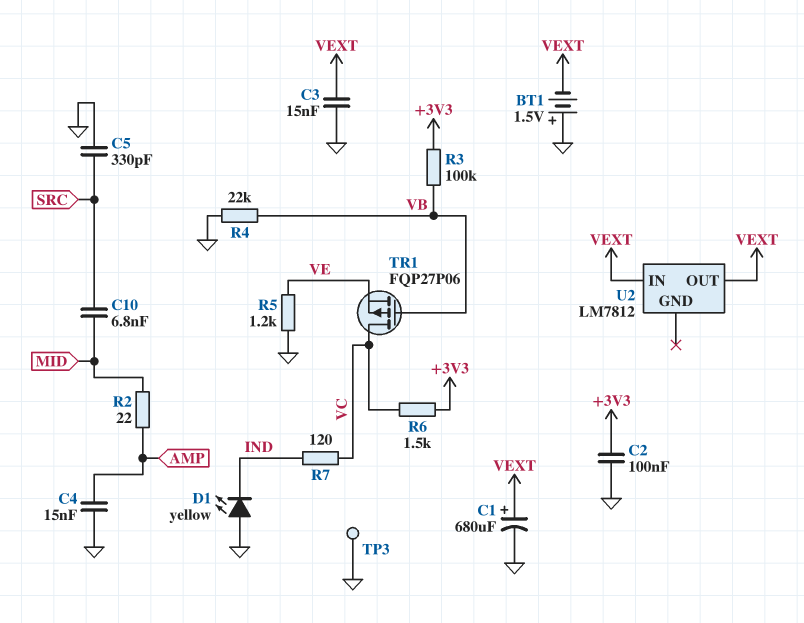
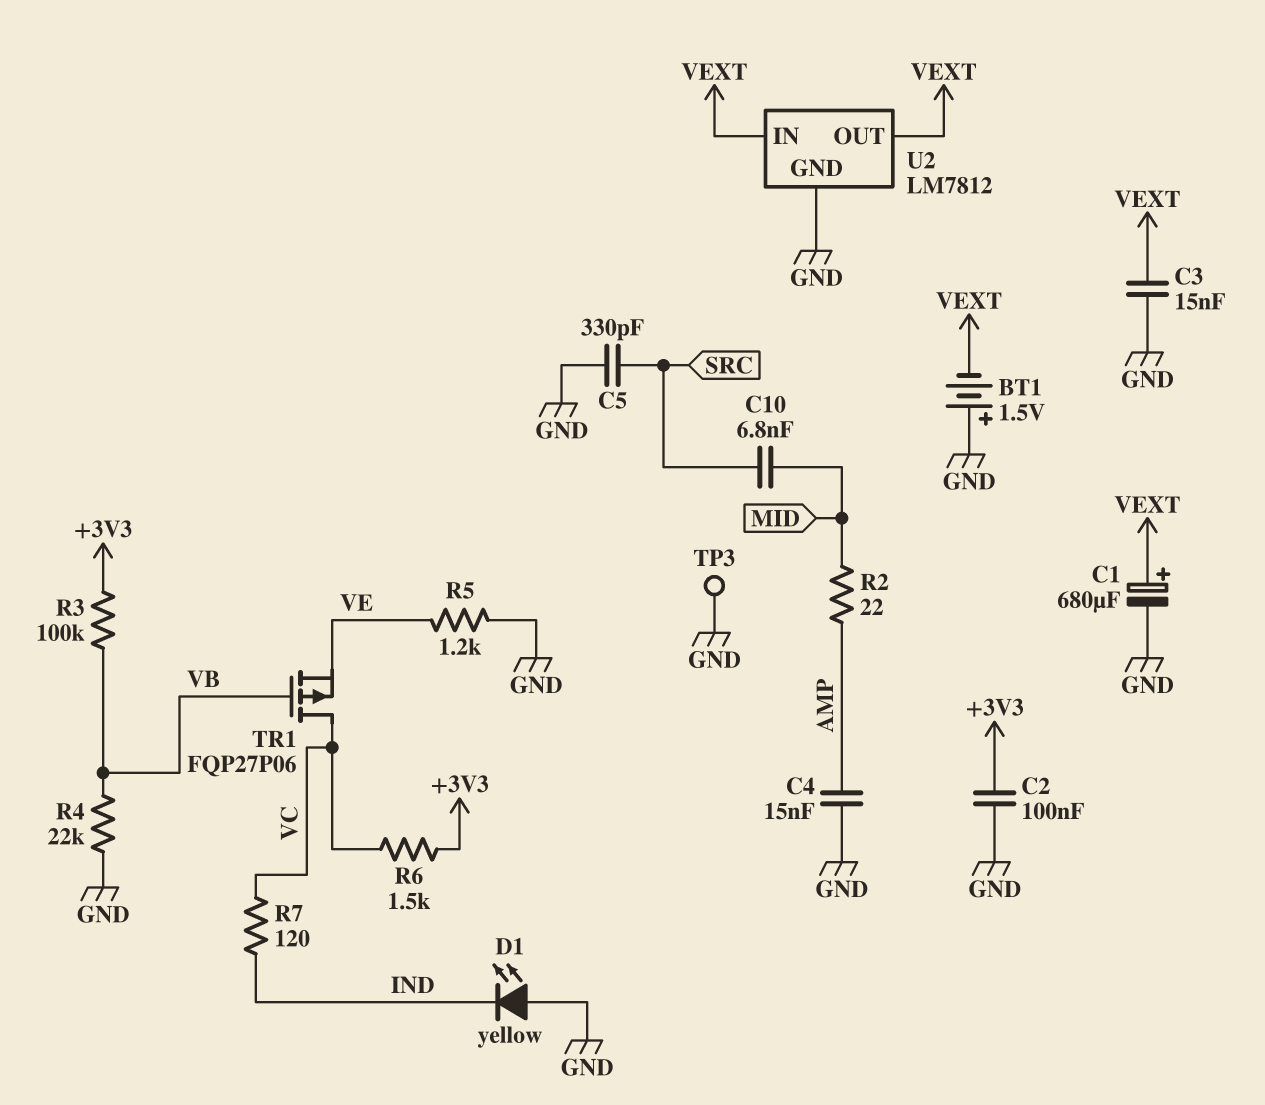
U2 pin GND: none -> GND

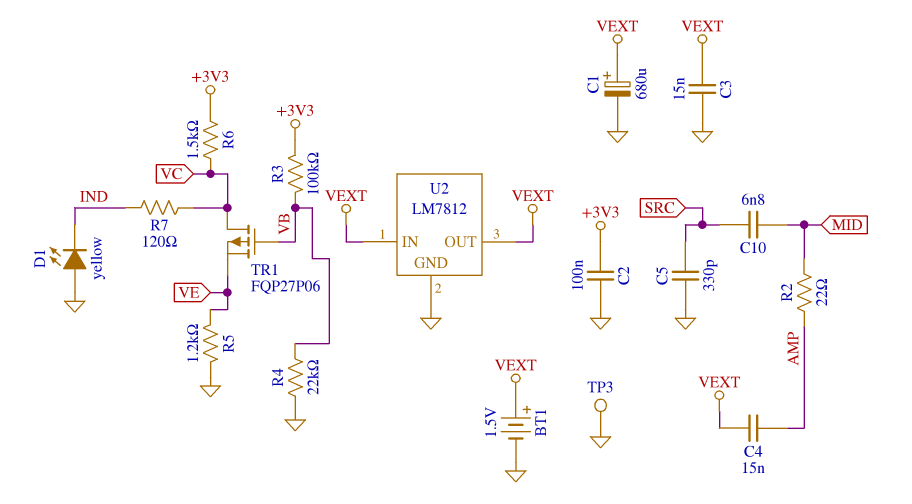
BT1: 1.5V (plus GND, minus VEXT) -> 1.5V (plus VEXT, minus GND)
C4: 15nF (AMP, GND) -> 15nF (AMP, VEXT)

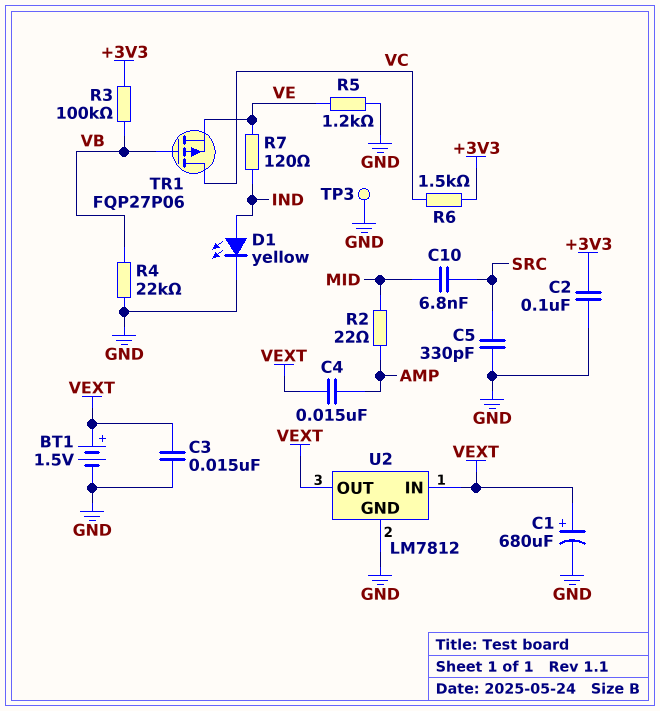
D1: LED yellow (A GND, K IND) -> LED yellow (A IND, K GND)
R7: 120 (IND, VC) -> 120 (IND, VE)

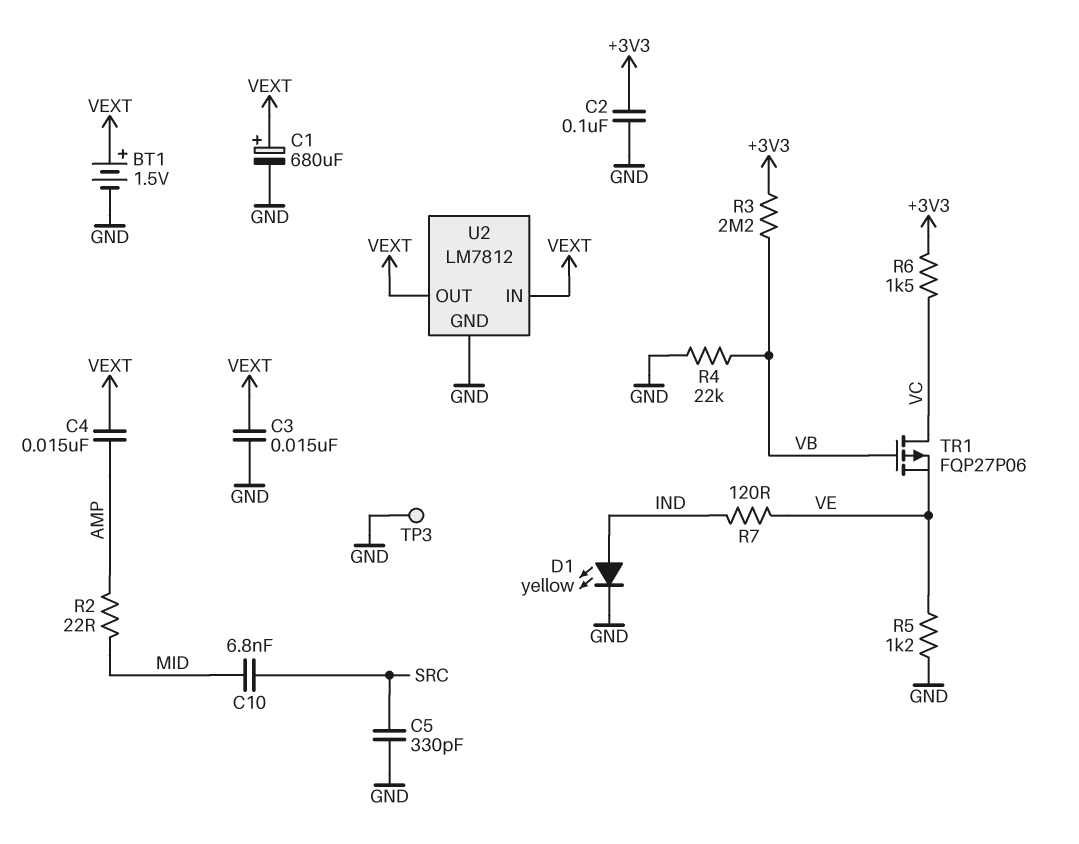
R3: 100k (+3V3, VB) -> 2.2M (+3V3, VB)

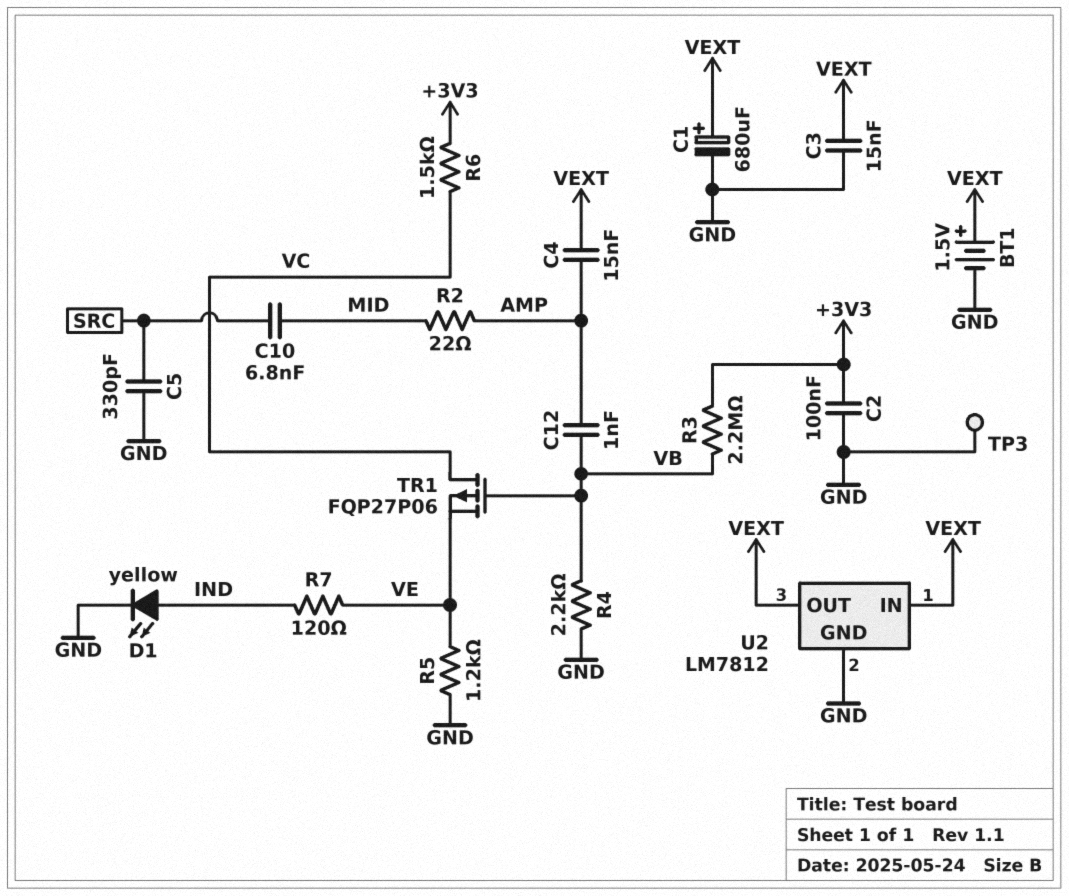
C12: none -> 1nF (AMP, VB)
R4: 22k (GND, VB) -> 2.2k (GND, VB)

